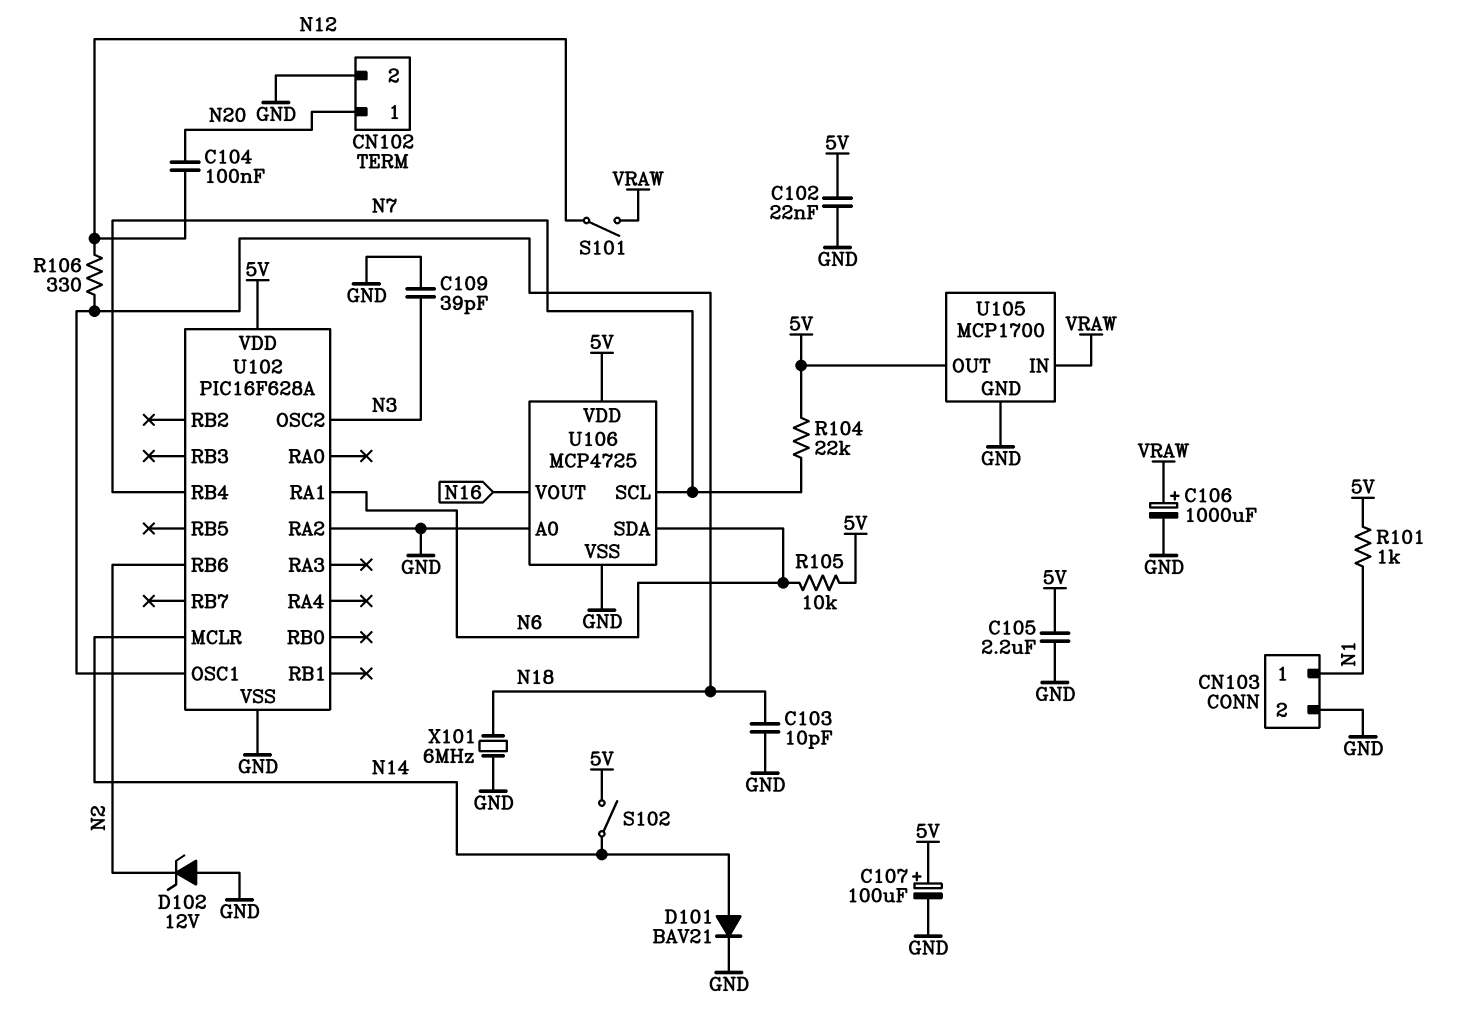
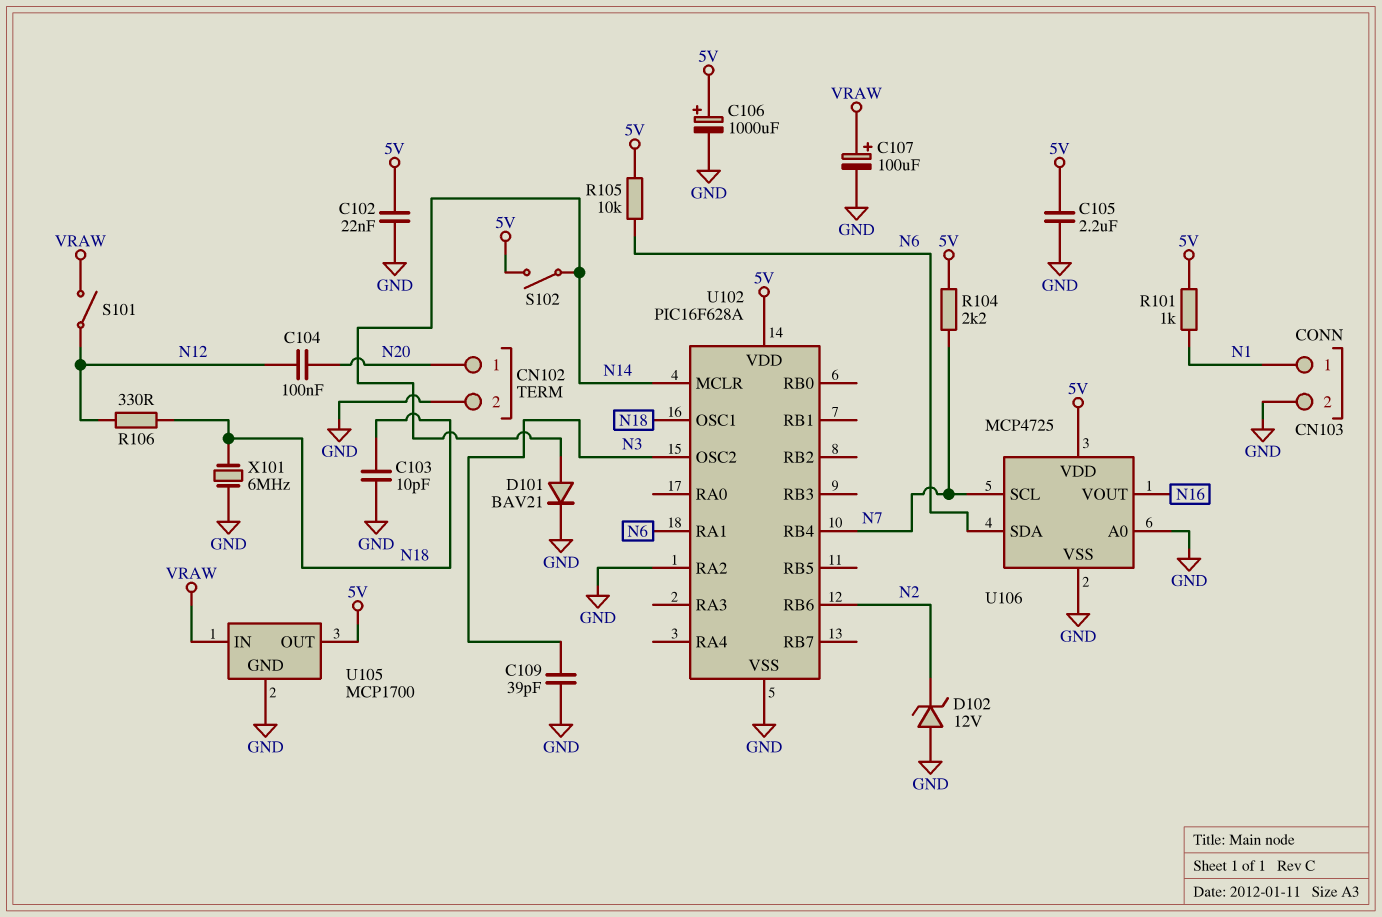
C106: 1000uF (plus VRAW, minus GND) -> 1000uF (plus 5V, minus GND)
C107: 100uF (plus 5V, minus GND) -> 100uF (plus VRAW, minus GND)
R104: 22k (5V, N7) -> 2.2k (5V, N7)

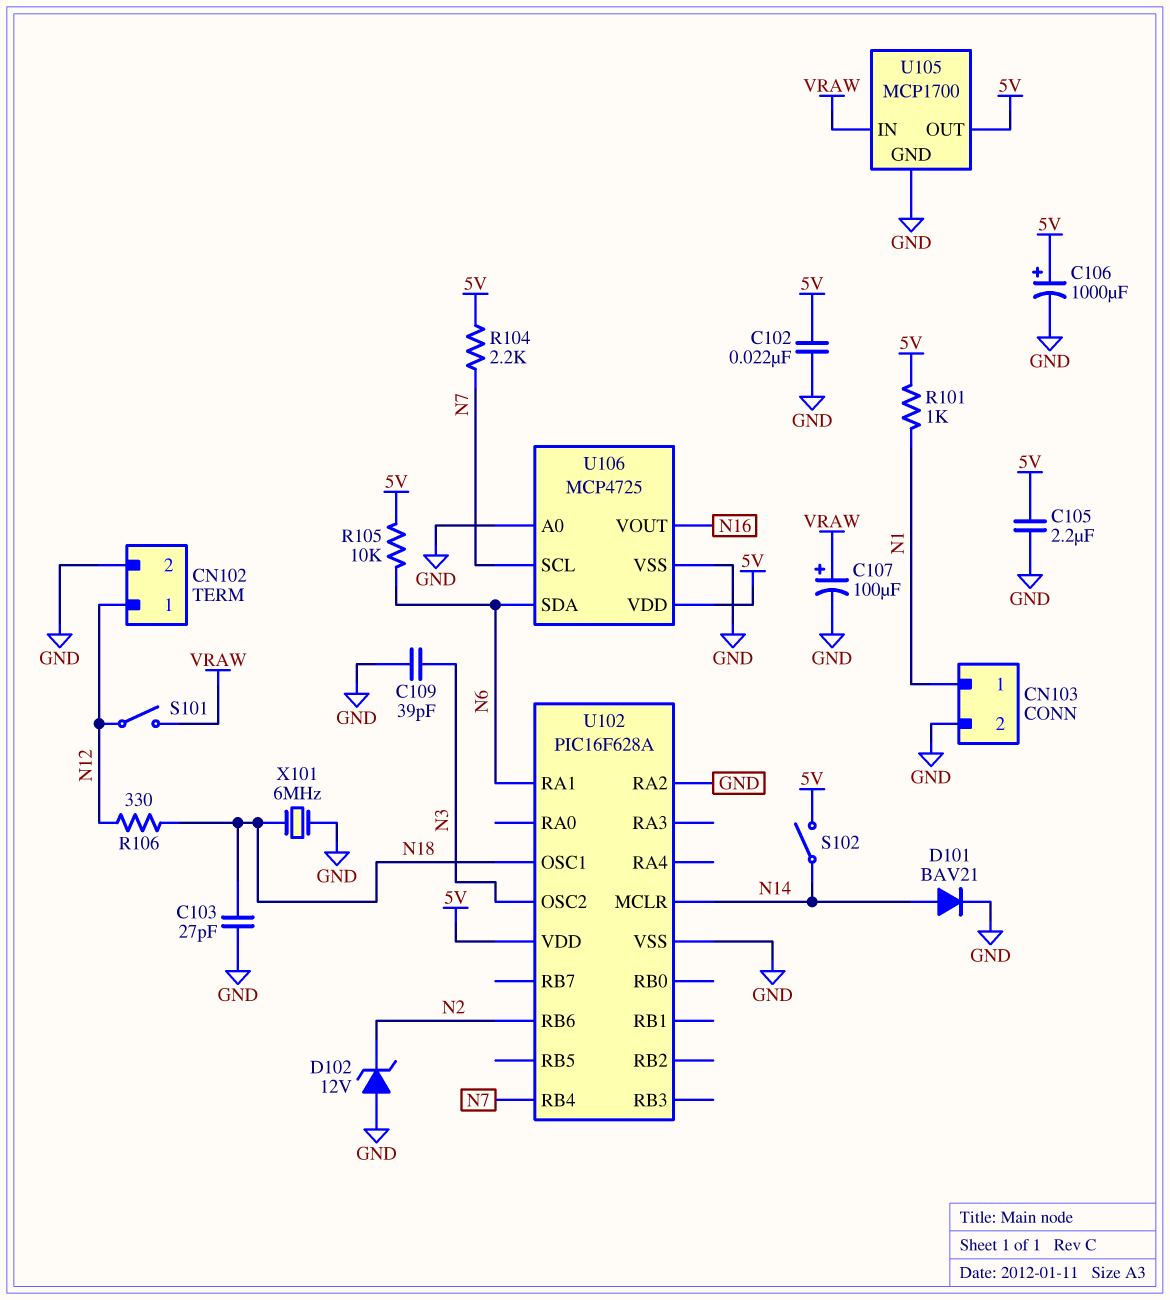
C103: 10pF (GND, N18) -> 27pF (GND, N18)
C104: 100nF (N12, N20) -> none
CN102 pin 1: N20 -> N12

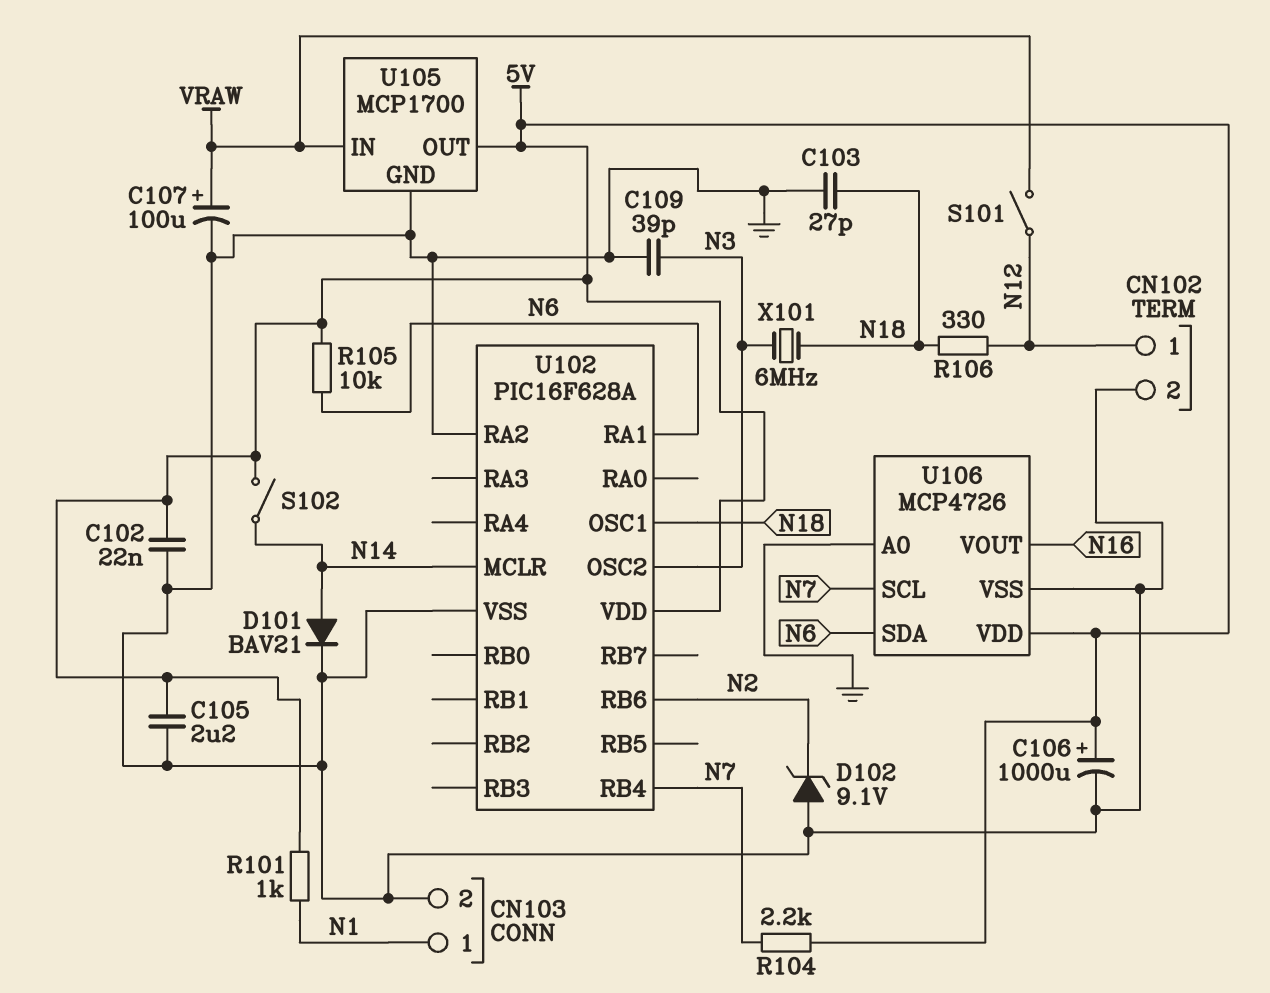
D102: zener 12V (A GND, K N2) -> zener 9.1V (A GND, K N2)
U106: MCP4725 -> MCP4726
X101: 6MHz (GND, N18) -> 6MHz (N3, N18)

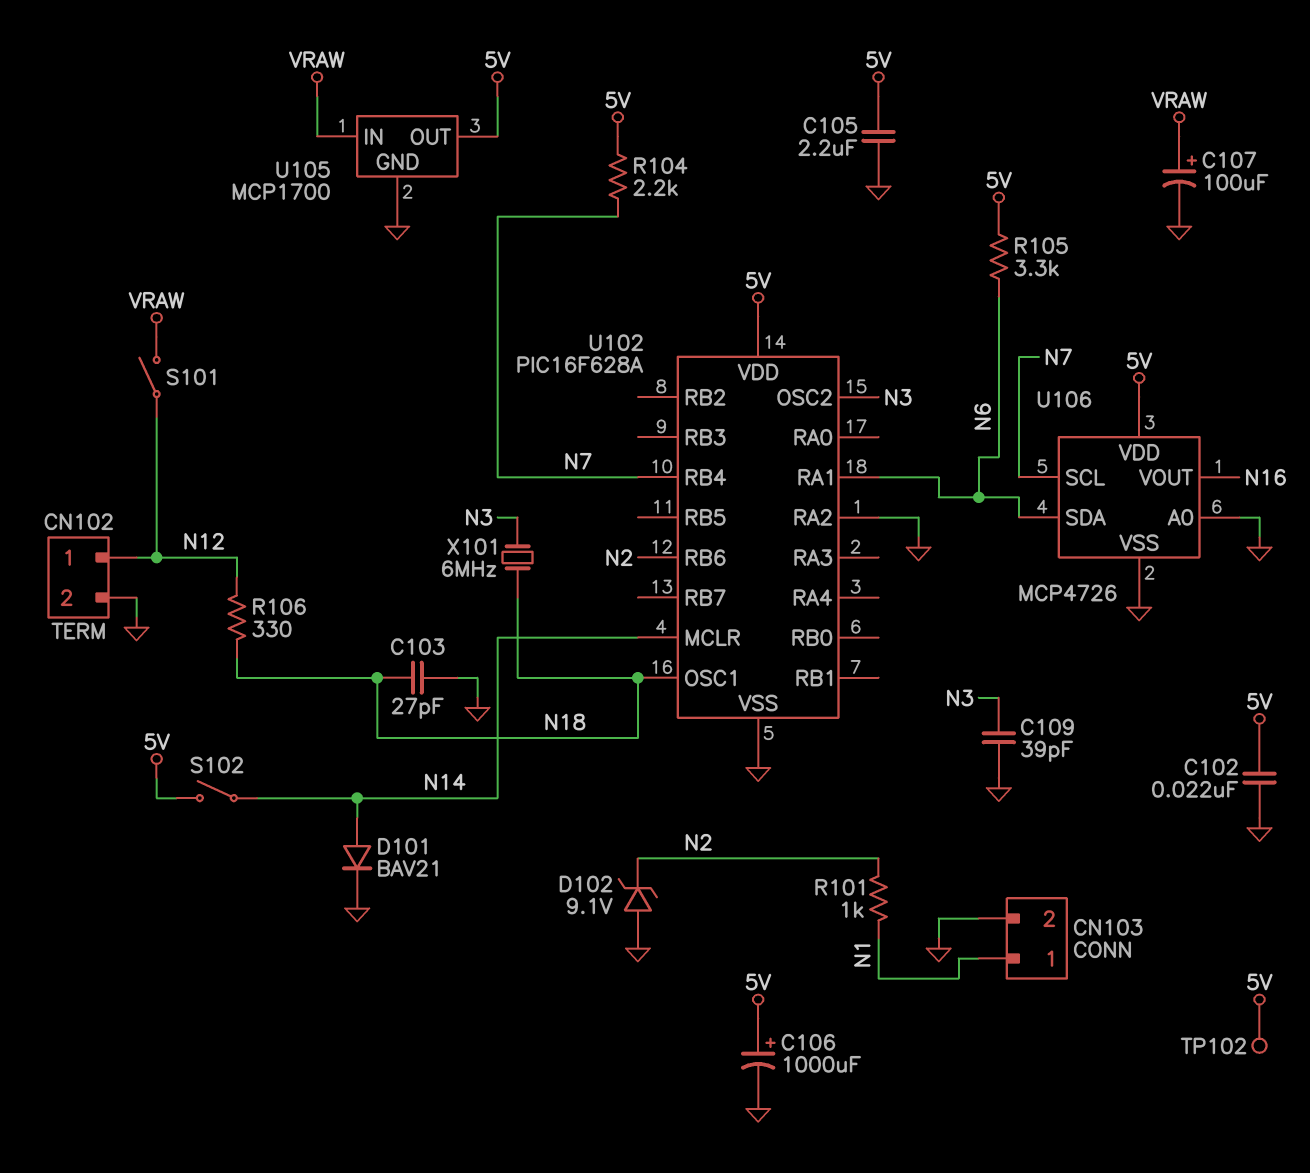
R101: 1k (5V, N1) -> 1k (N1, N2)
R105: 10k (5V, N6) -> 3.3k (5V, N6)
TP102: none -> test point (5V)

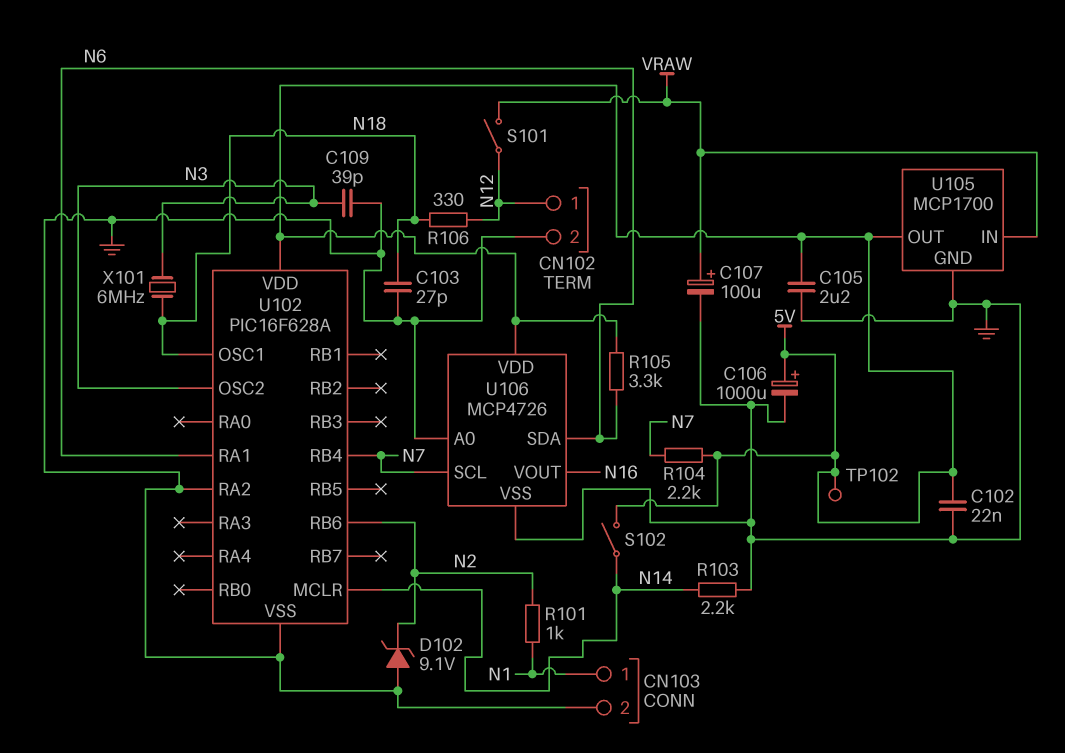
D101: diode BAV21 (A N14, K GND) -> none
R103: none -> 2.2k (GND, N14)

